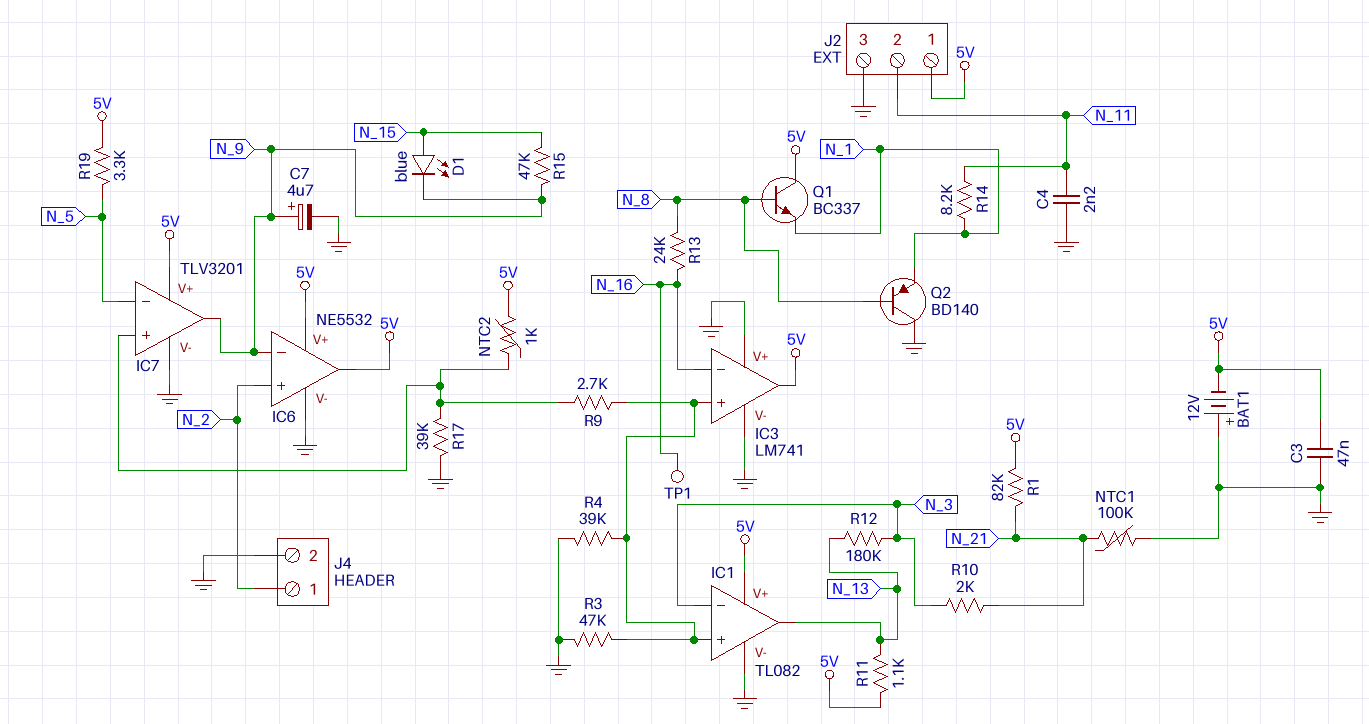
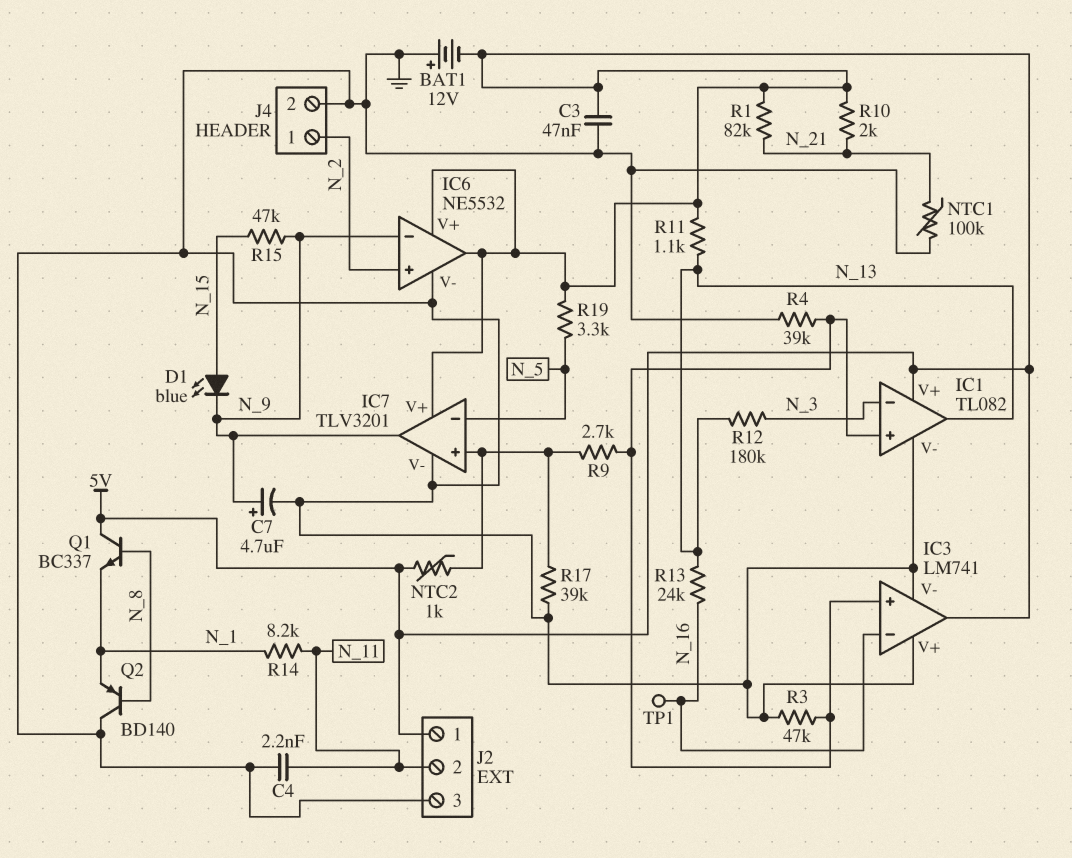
R10: 2k (N_3, N_21) -> 2k (5V, N_21)
R13: 24k (N_8, N_16) -> 24k (N_13, N_16)

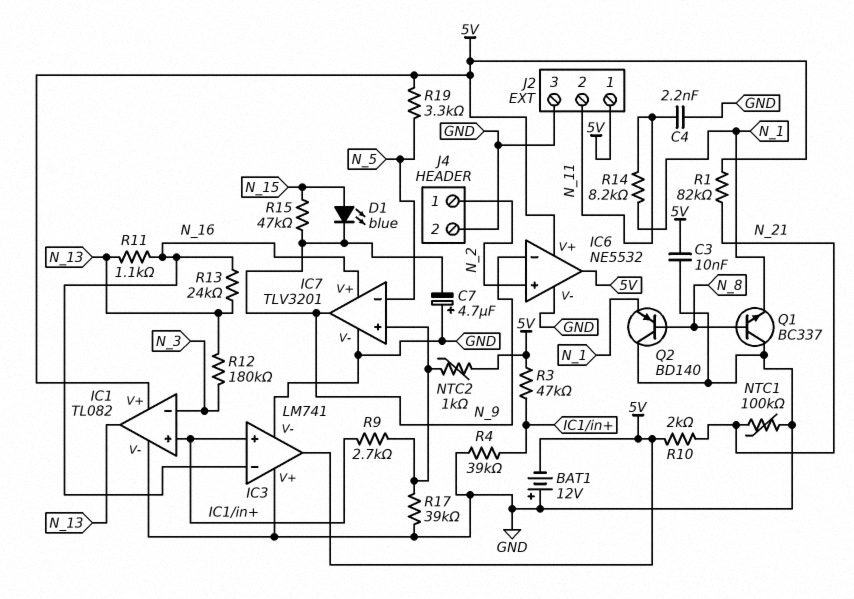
C3: 47nF (5V, GND) -> 10nF (5V, GND)
C7: 4.7uF (plus N_9, minus GND) -> 4.7uF (plus GND, minus N_9)
IC7 pin V+: 5V -> N_16
Q1: NPN BC337 (B N_8, C 5V, E N_1) -> NPN BC337 (B N_8, C GND, E N_1)
R3: 47k (GND, IC1/in+) -> 47k (5V, IC1/in+)
R11: 1.1k (5V, N_13) -> 1.1k (N_13, N_16)
TP1: test point (N_16) -> none

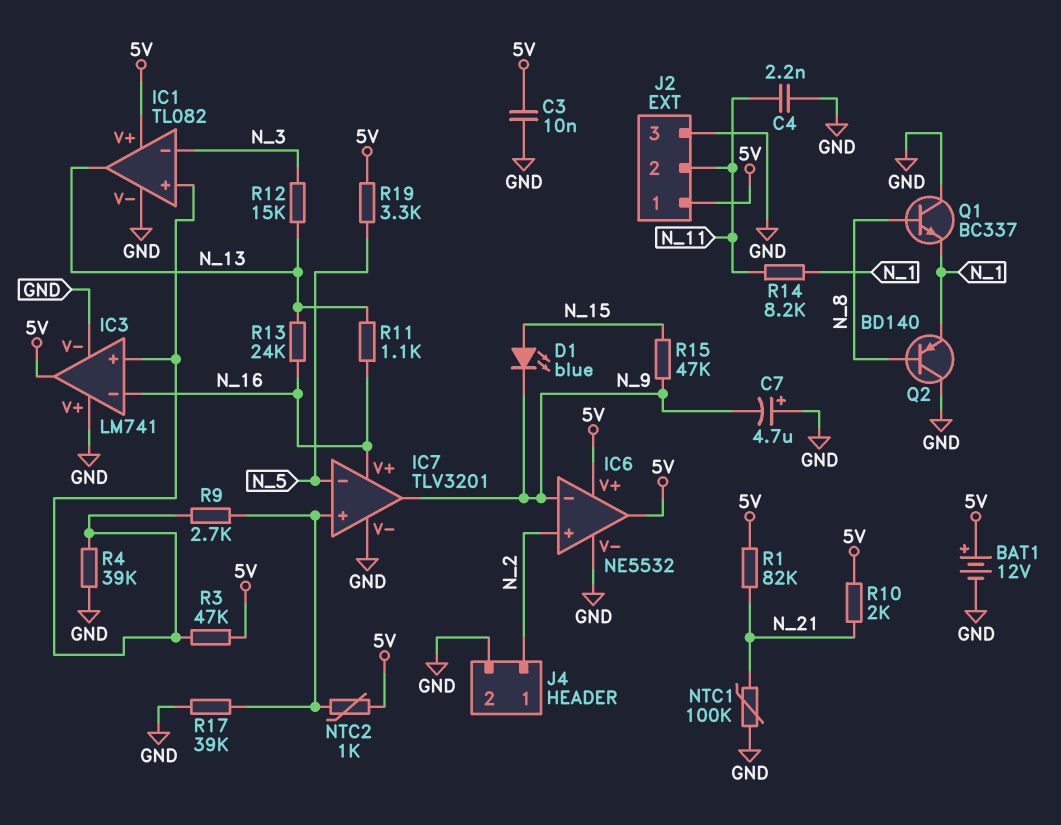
BAT1: 12V (plus GND, minus 5V) -> 12V (plus 5V, minus GND)
R12: 180k (N_3, N_13) -> 15k (N_3, N_13)

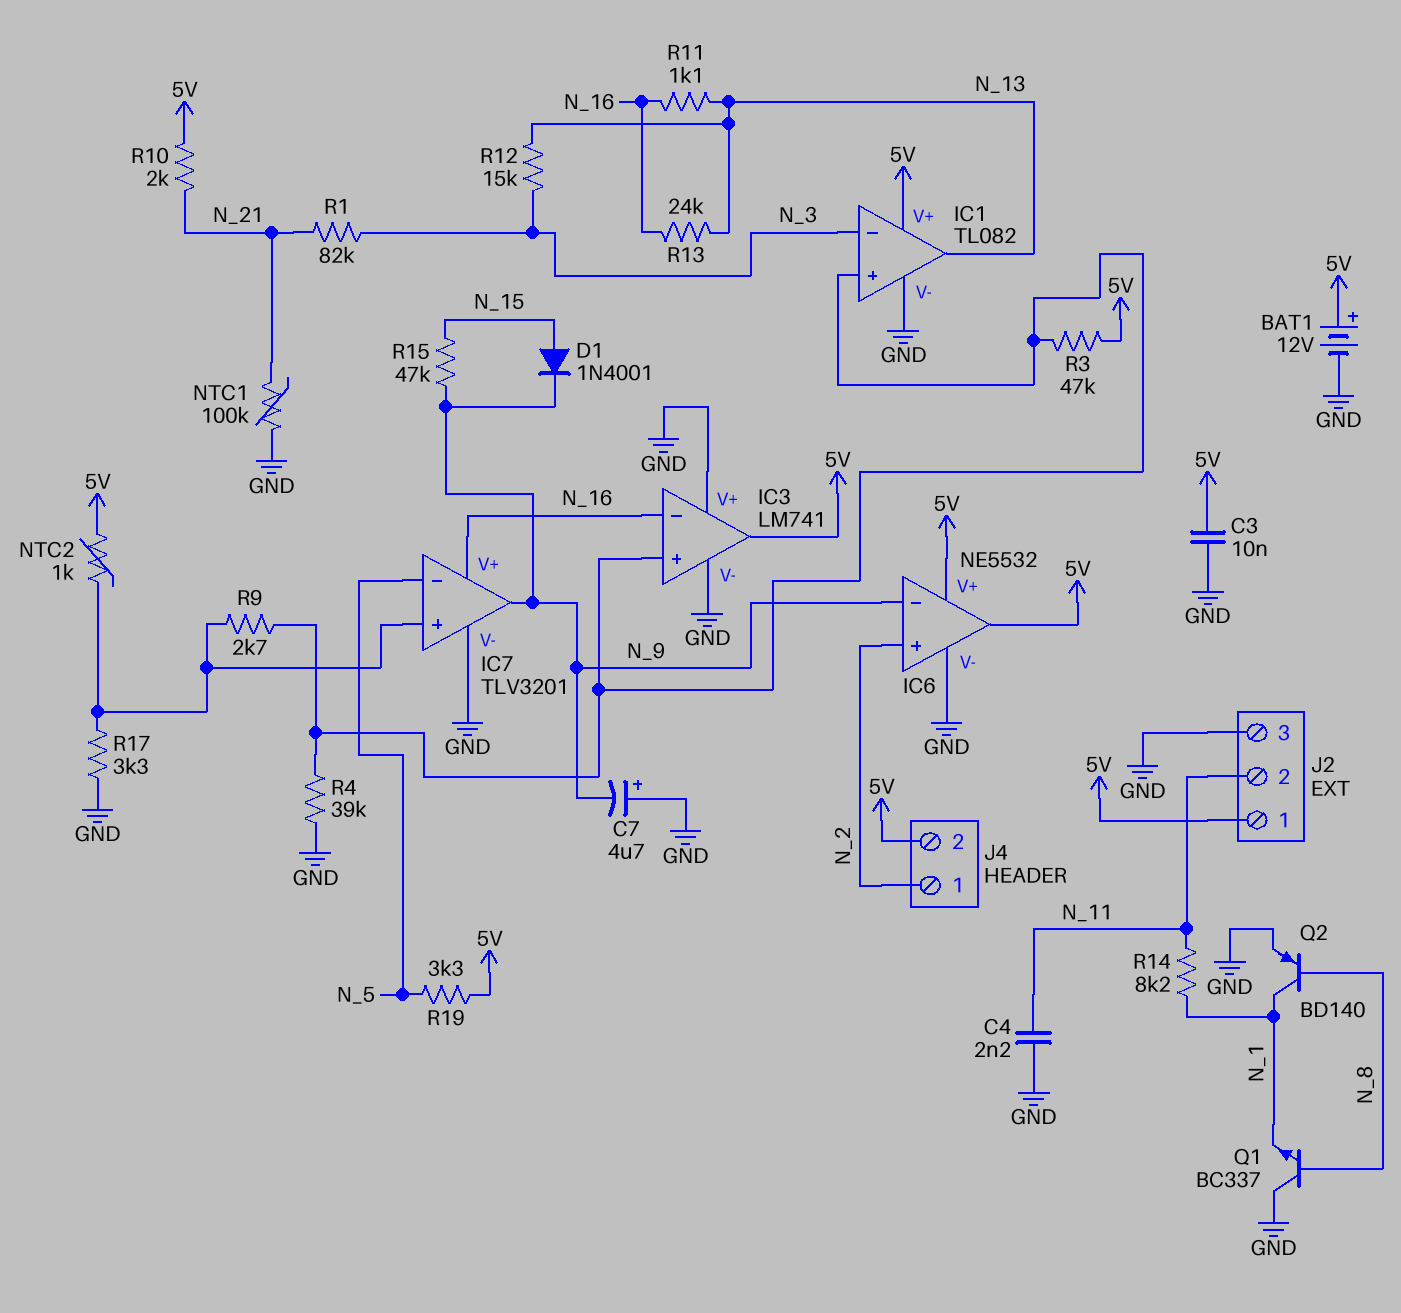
D1: LED blue (A N_15, K N_9) -> diode 1N4001 (A N_15, K N_9)
J4 pin 2: GND -> 5V
Q2: PNP BD140 (B N_8, C GND, E N_1) -> PNP BD140 (B N_8, C N_1, E GND)
R1: 82k (5V, N_21) -> 82k (N_3, N_21)
R17: 39k (GND, IC7/in+) -> 3.3k (GND, IC7/in+)

